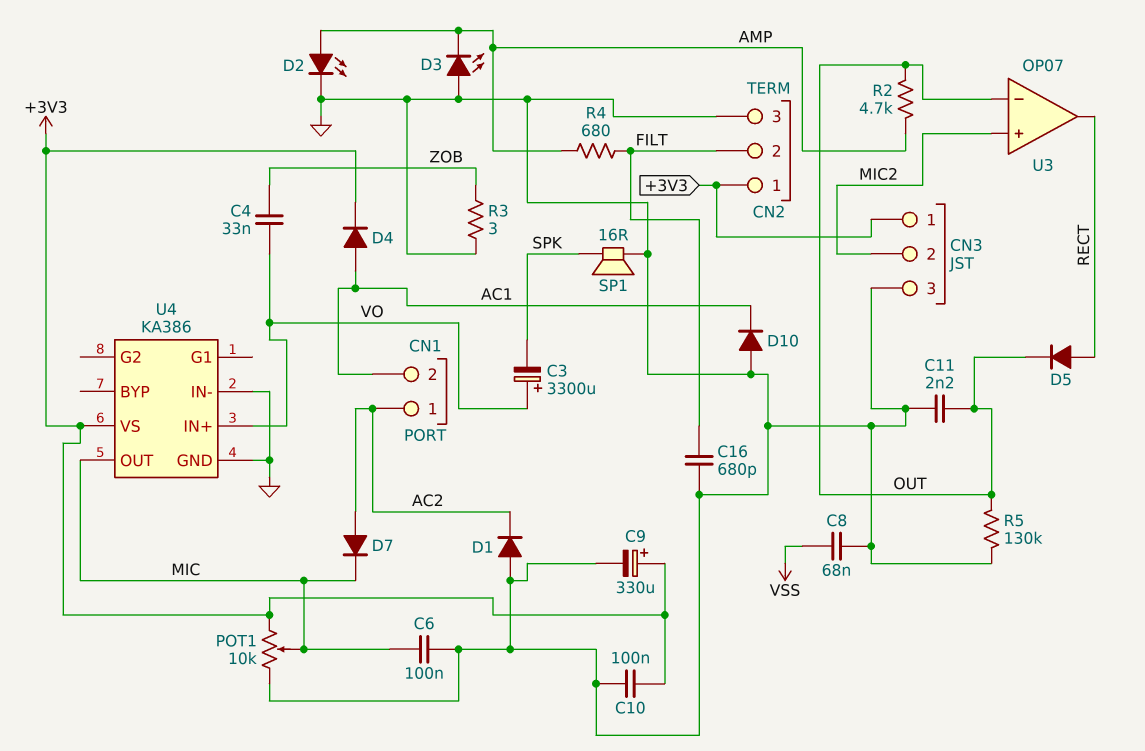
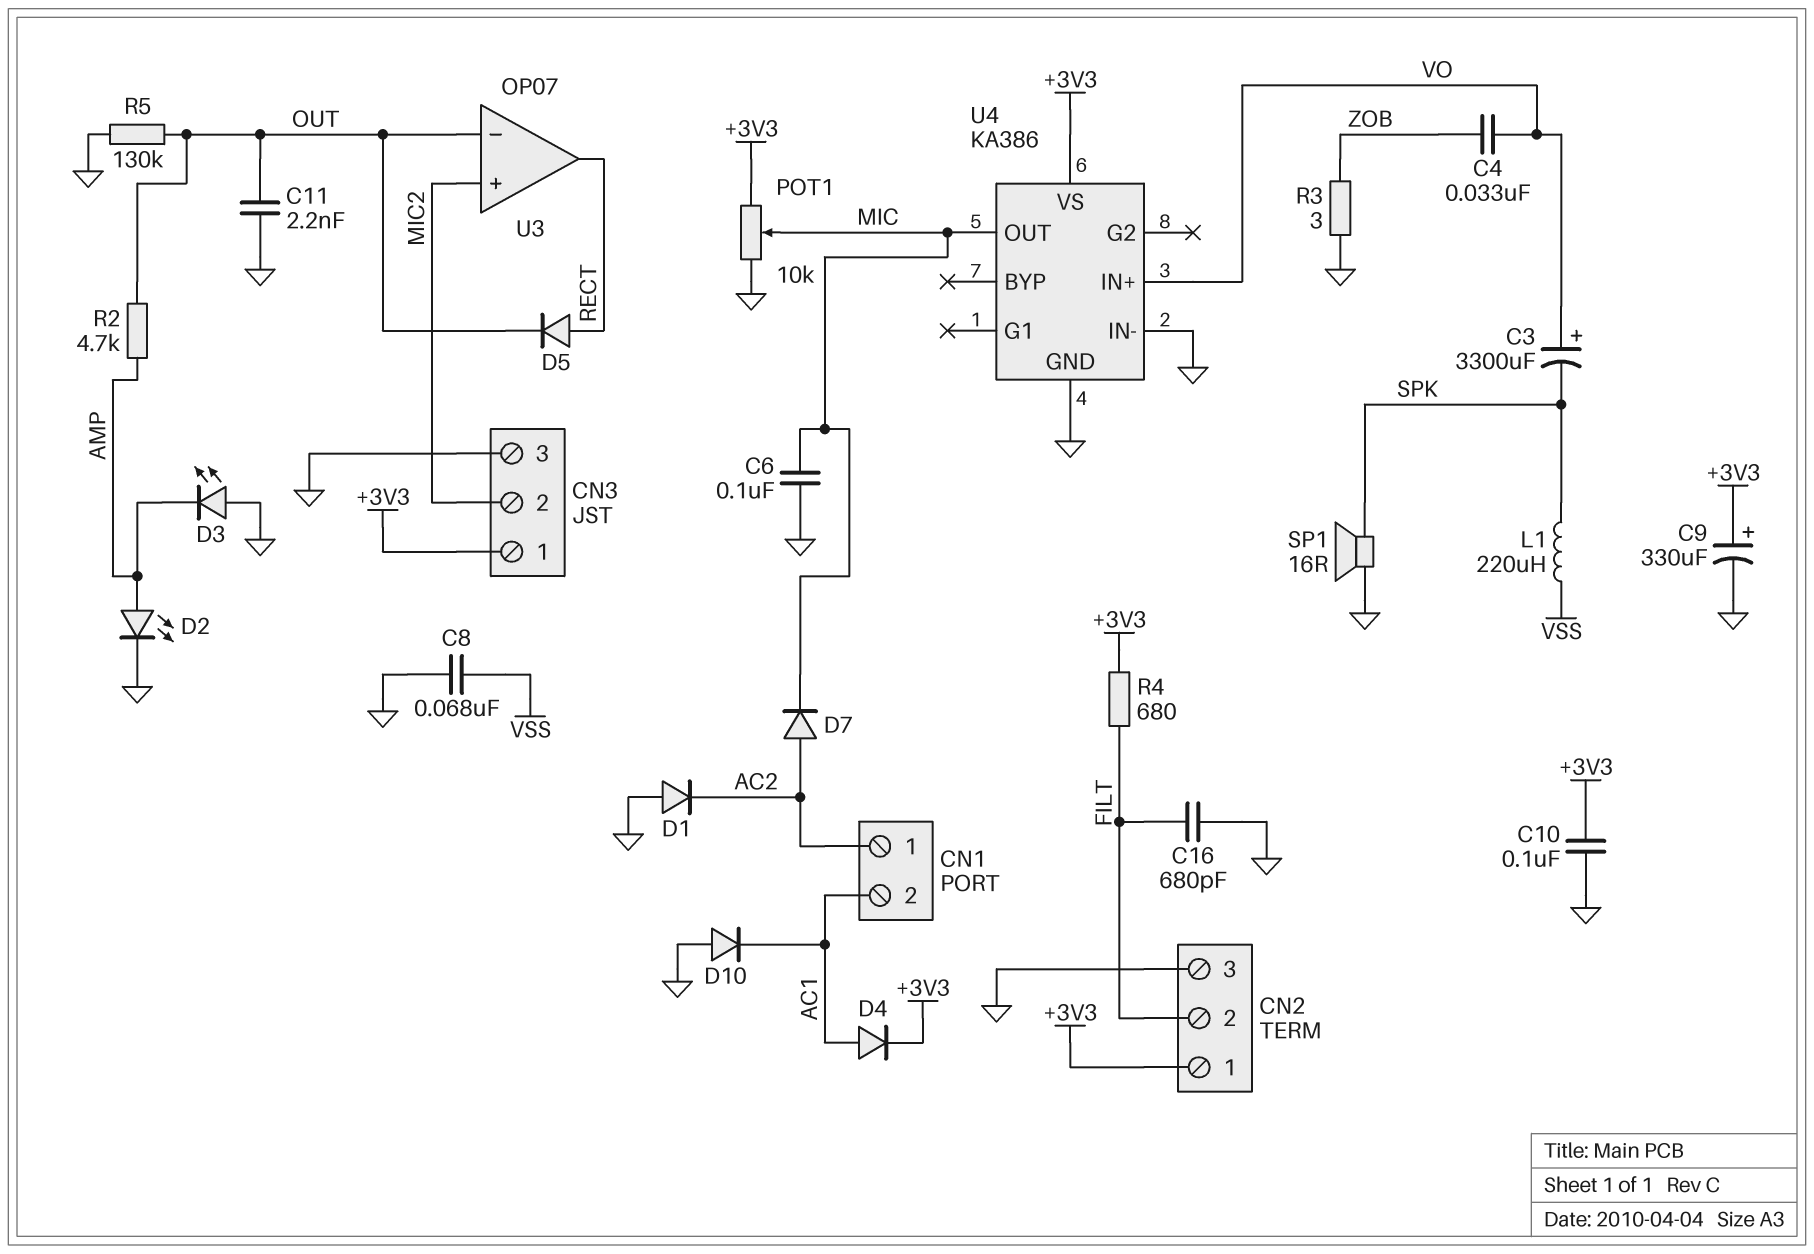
L1: none -> 220uH (SPK, VSS)
R4: 680 (AMP, FILT) -> 680 (+3V3, FILT)

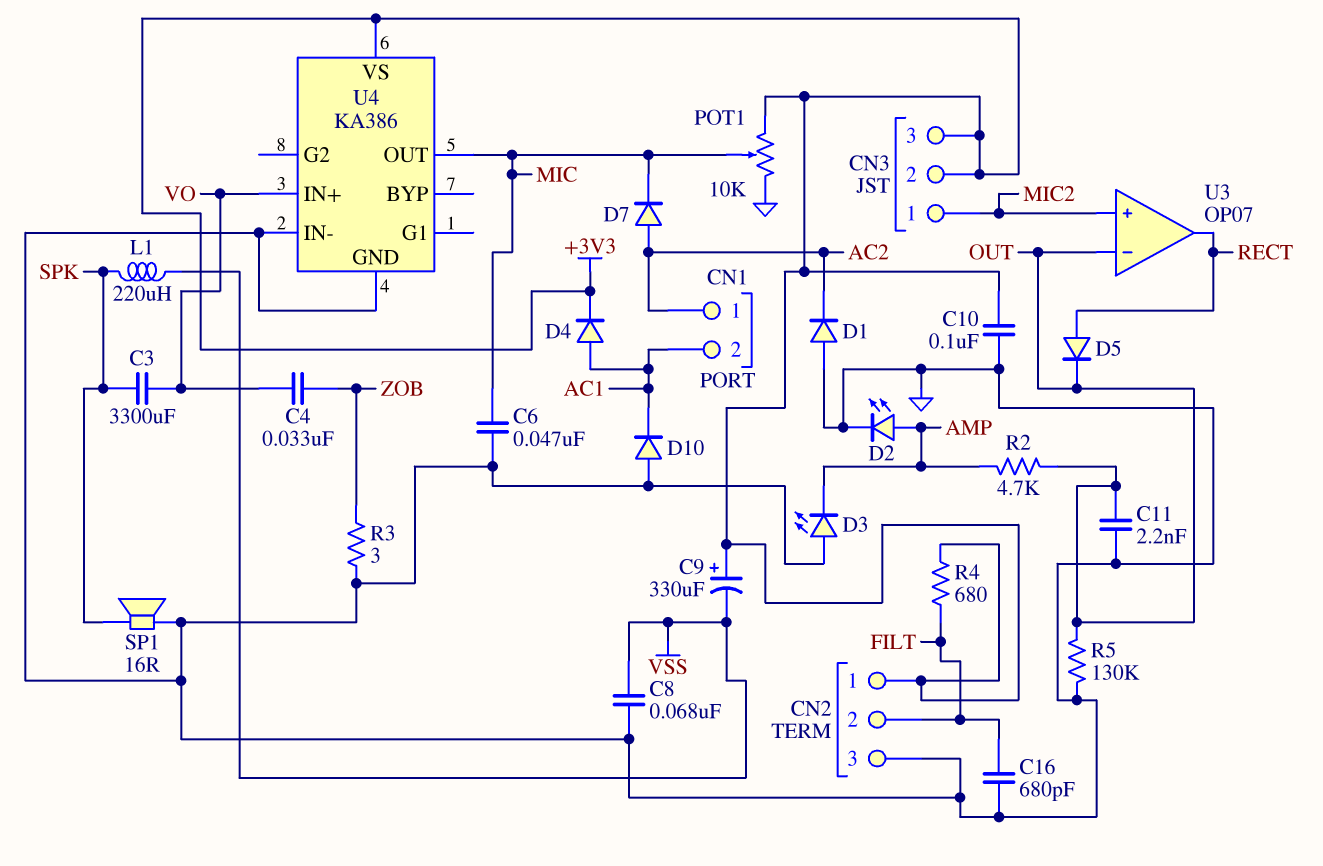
C3: 3300uF (plus VO, minus SPK) -> 3300uF (SPK, VO)
C6: 100nF (GND, MIC) -> 47nF (GND, MIC)
C9: 330uF (plus +3V3, minus GND) -> 330uF (plus +3V3, minus VSS)
CN3 pin 1: +3V3 -> MIC2
CN3 pin 2: MIC2 -> +3V3
CN3 pin 3: GND -> +3V3

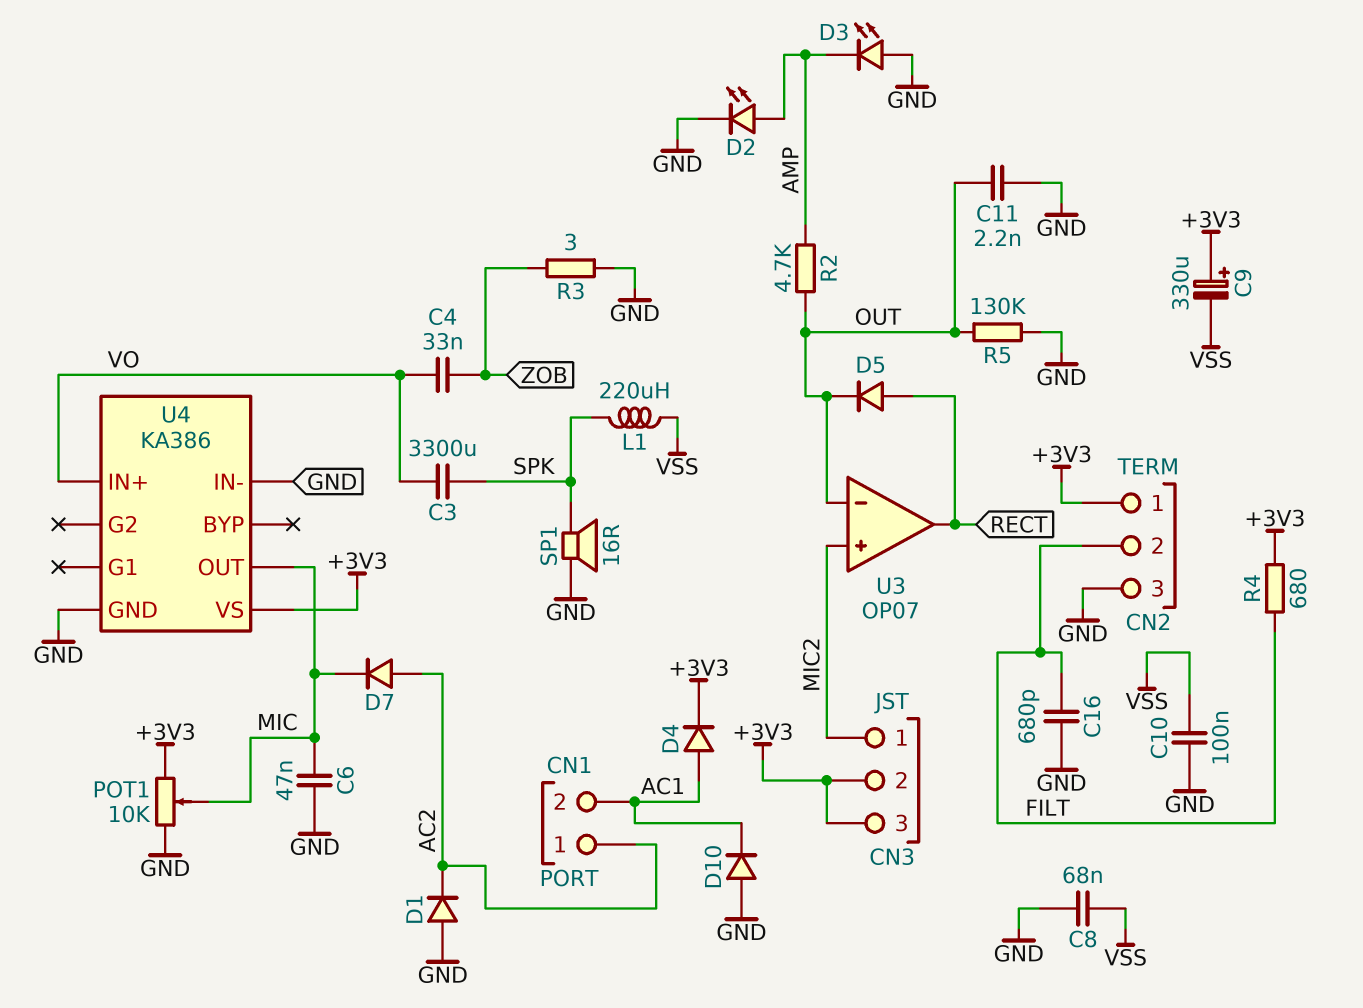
C10: 100nF (+3V3, GND) -> 100nF (GND, VSS)

